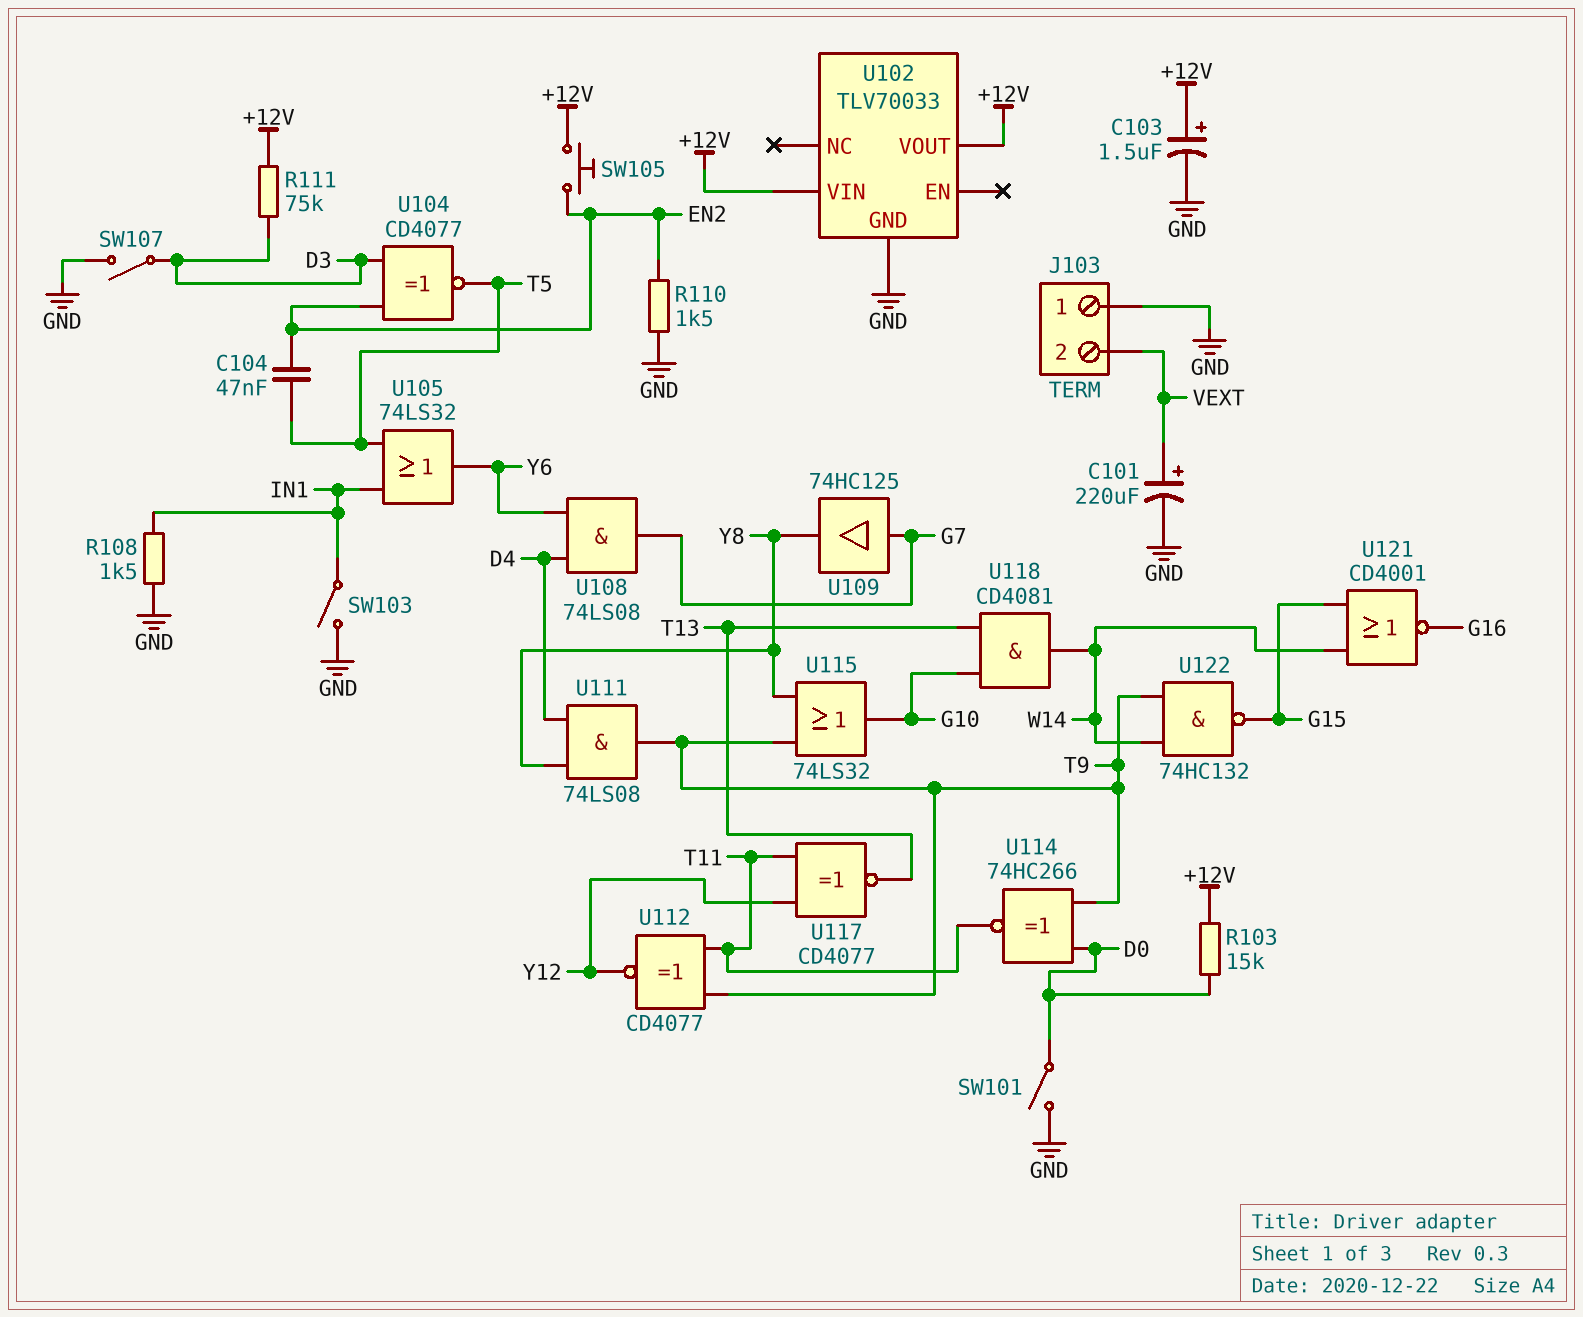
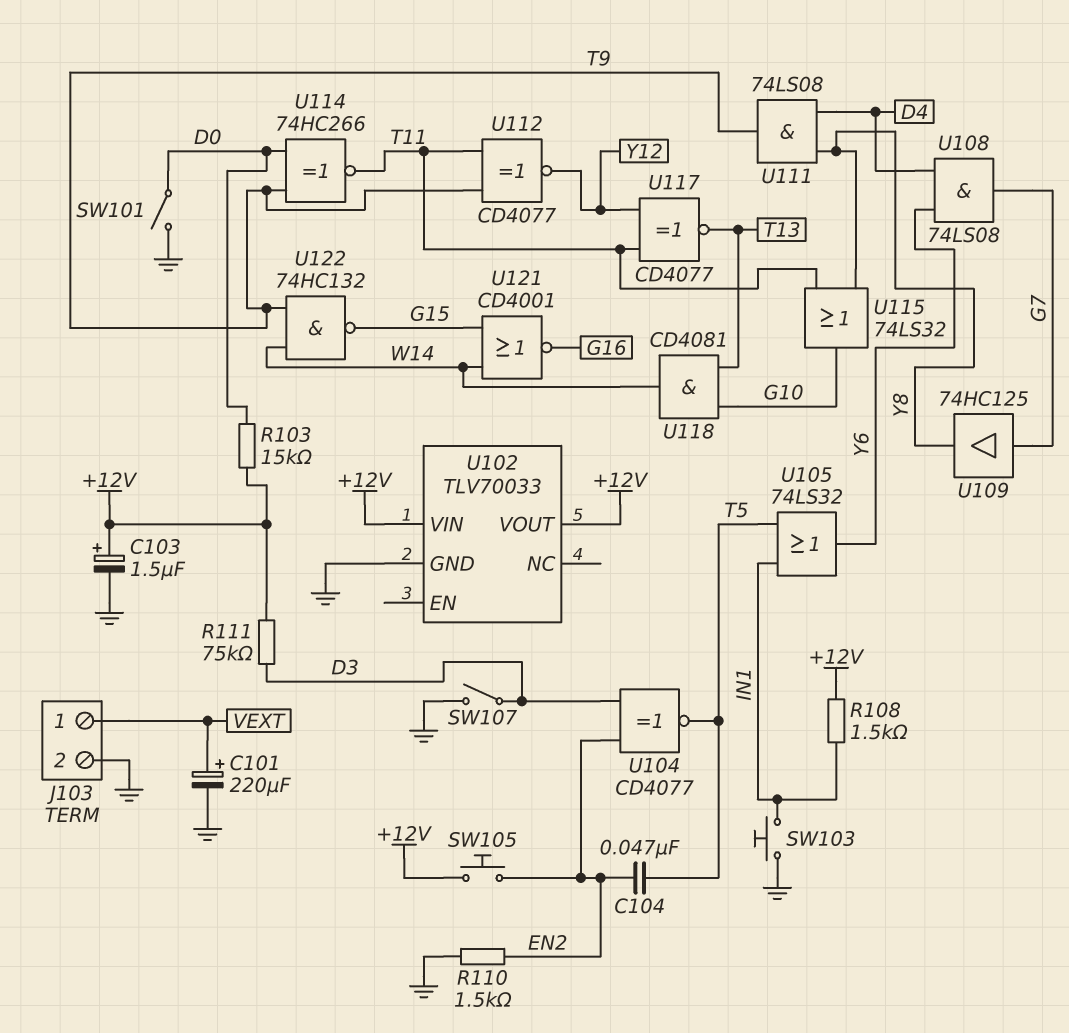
J103 pin 1: GND -> VEXT
J103 pin 2: VEXT -> GND
R108: 1.5k (GND, IN1) -> 1.5k (+12V, IN1)
SW103: switch (GND, IN1) -> button (GND, IN1)
U115: OR 74LS32 (in T9, in Y8, out G10) -> OR 74LS32 (in T11, in Y8, out G10)

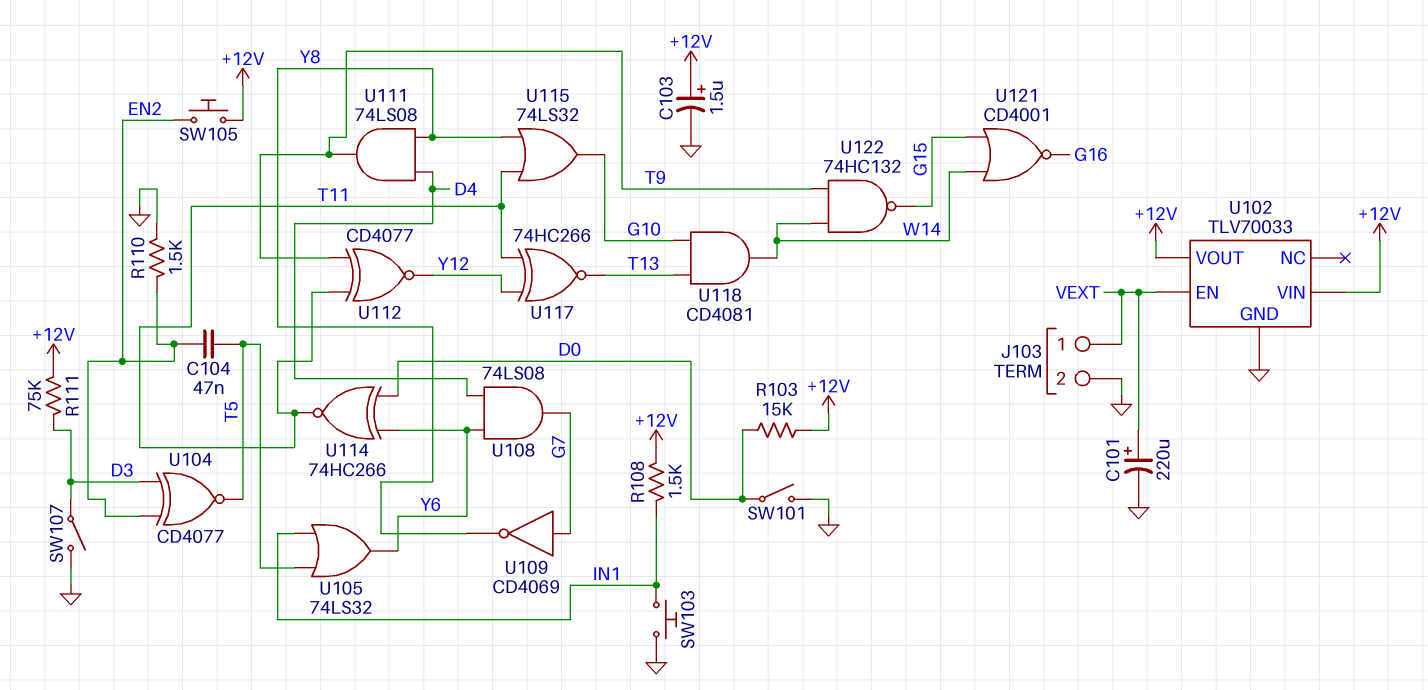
U102 pin EN: none -> VEXT
U109: buffer 74HC125 (in G7, out Y8) -> NOT CD4069 (in G7, out Y8)
U114: XNOR 74HC266 (in D0, in T9, out T11) -> XNOR 74HC266 (in D0, in Y6, out T11)
U117: XNOR CD4077 (in T11, in Y12, out T13) -> XNOR 74HC266 (in T11, in Y12, out T13)

